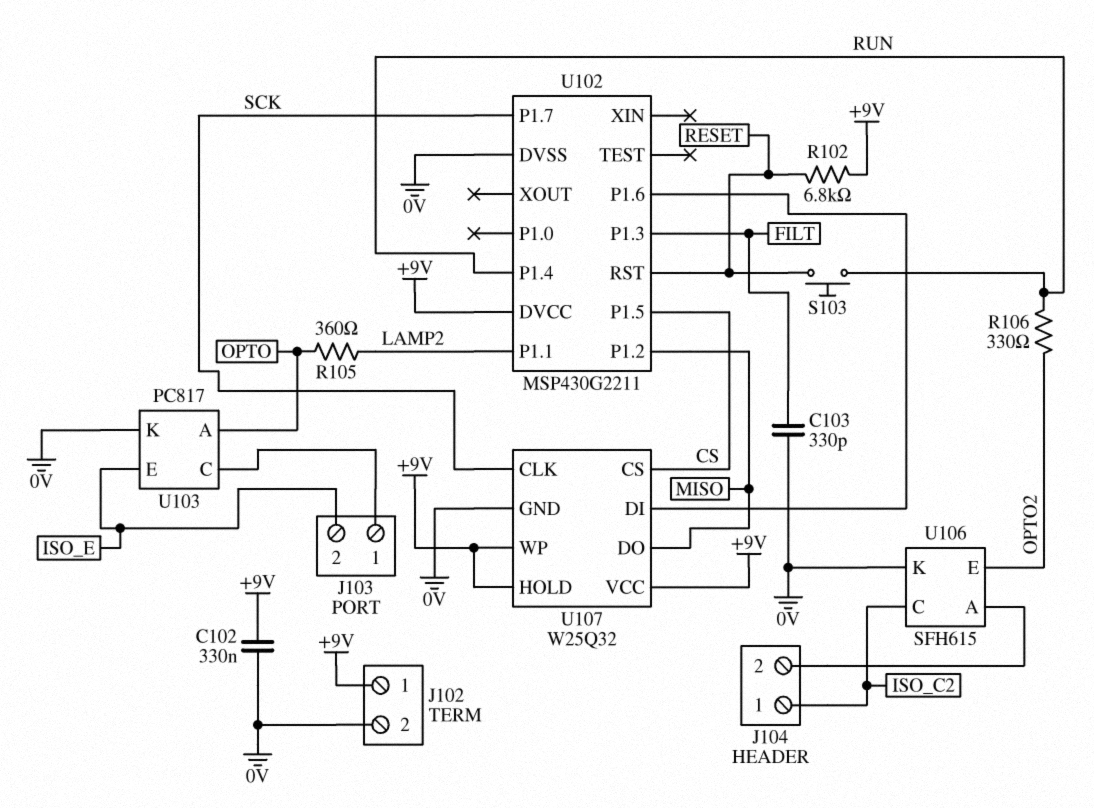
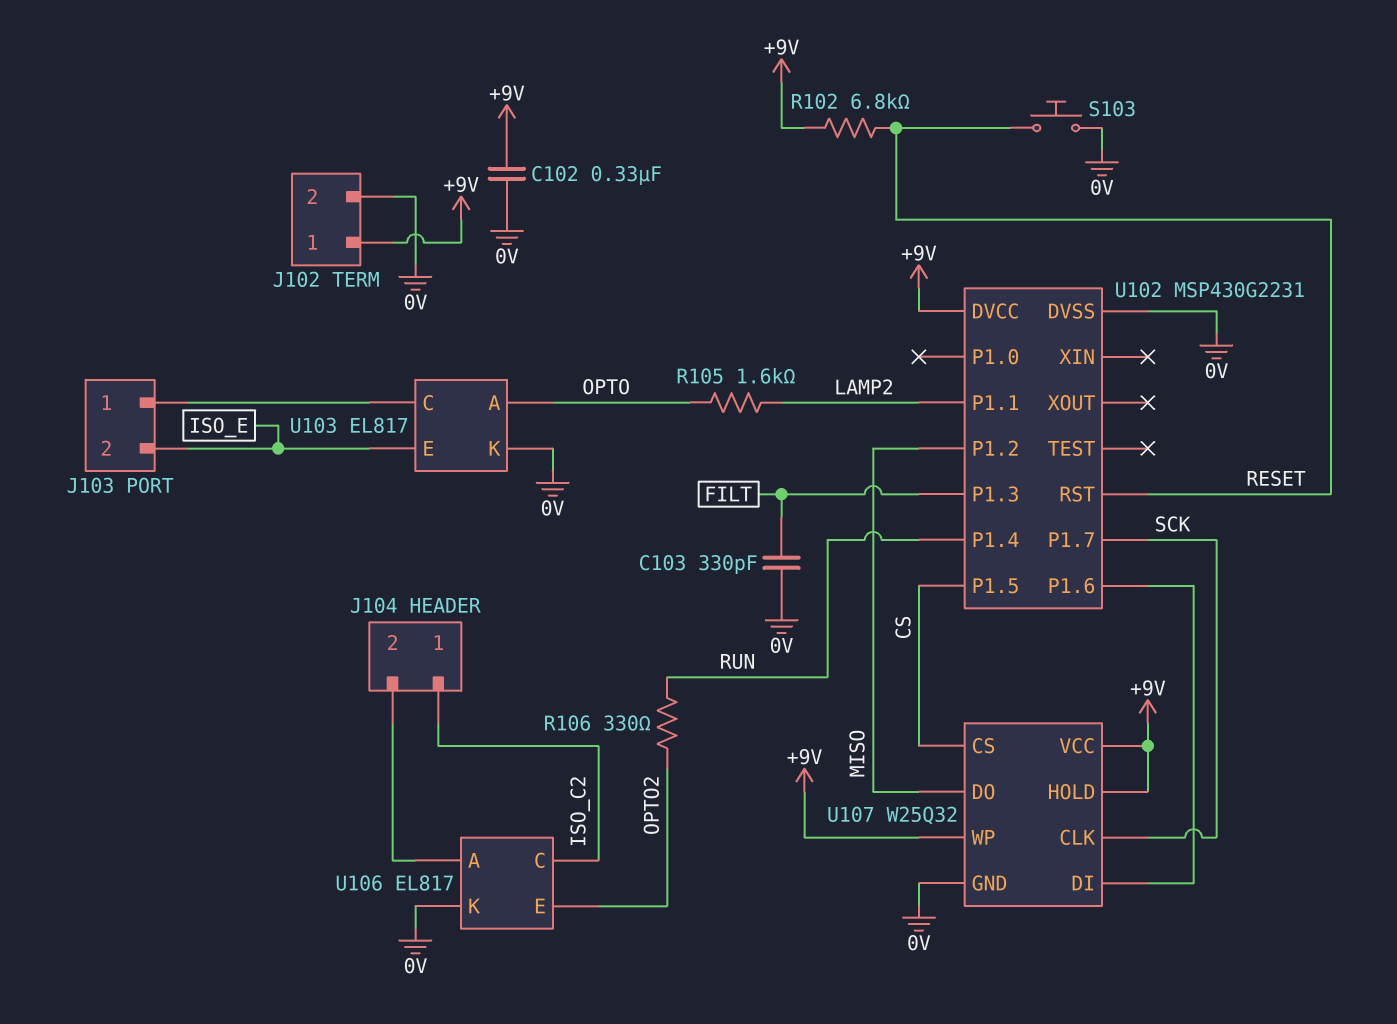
R105: 360 (LAMP2, OPTO) -> 1.6k (LAMP2, OPTO)
S103: button (RESET, RUN) -> button (0V, RESET)
U102: MSP430G2211 -> MSP430G2231
U103: PC817 -> EL817
U106: SFH615 -> EL817

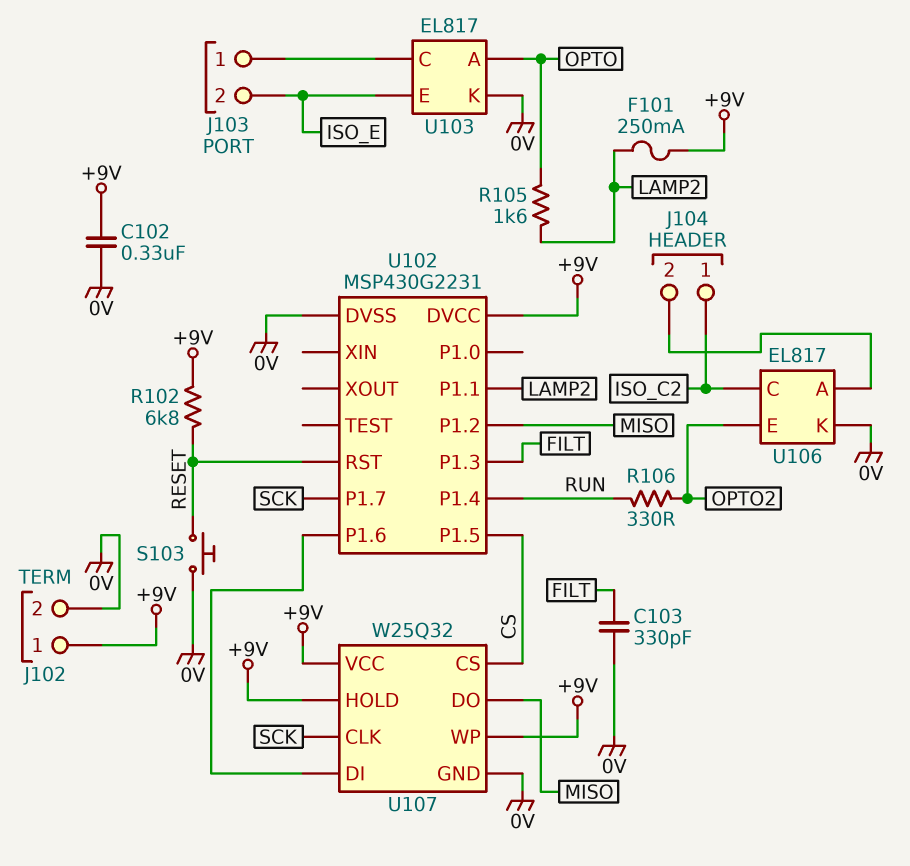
F101: none -> 250mA (+9V, LAMP2)

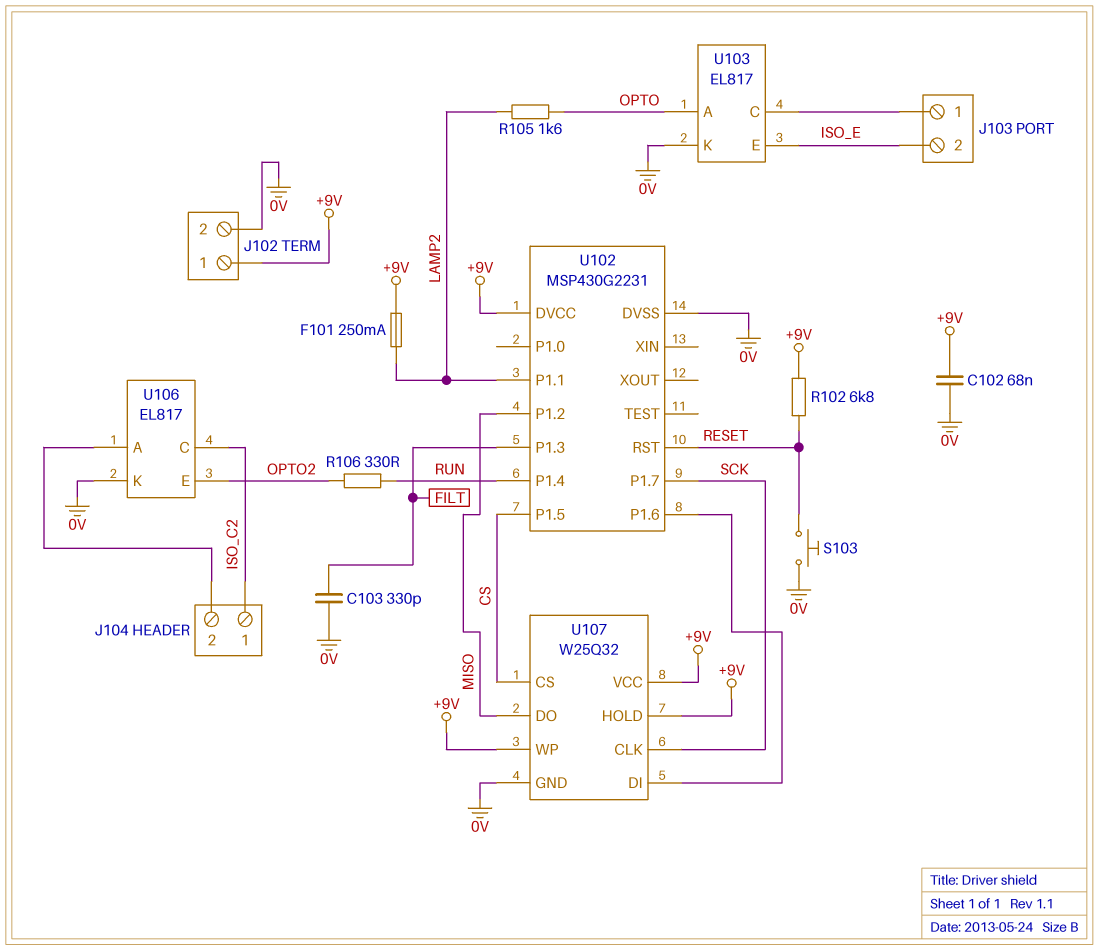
C102: 330nF (+9V, 0V) -> 68nF (+9V, 0V)

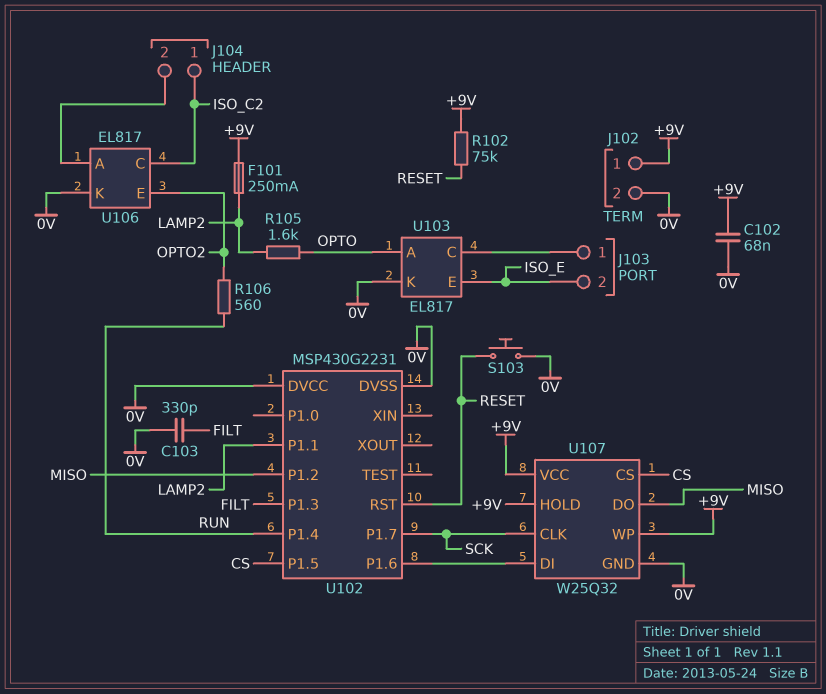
R102: 6.8k (+9V, RESET) -> 75k (+9V, RESET)
R106: 330 (OPTO2, RUN) -> 560 (OPTO2, RUN)
U102 pin DVCC: +9V -> 0V

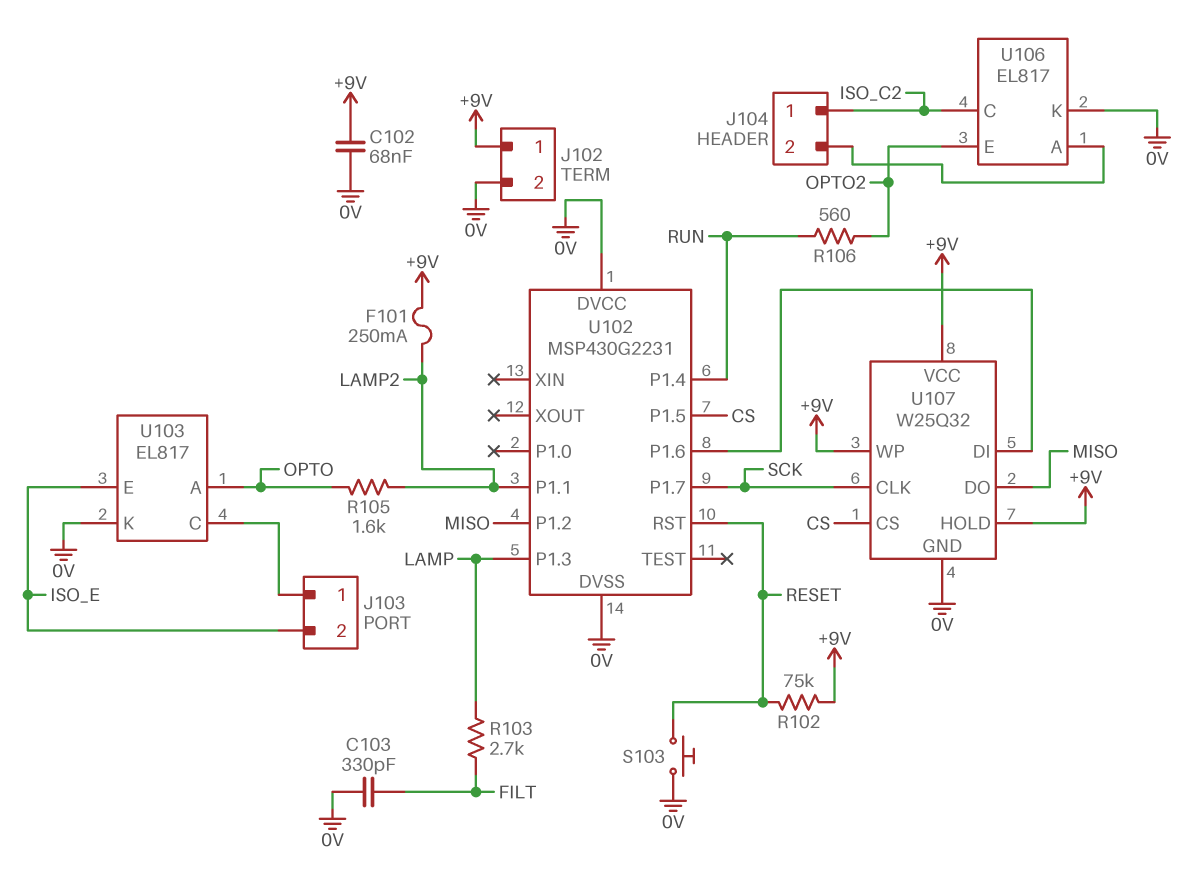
R103: none -> 2.7k (FILT, LAMP)
U102 pin P1.3: FILT -> LAMP

